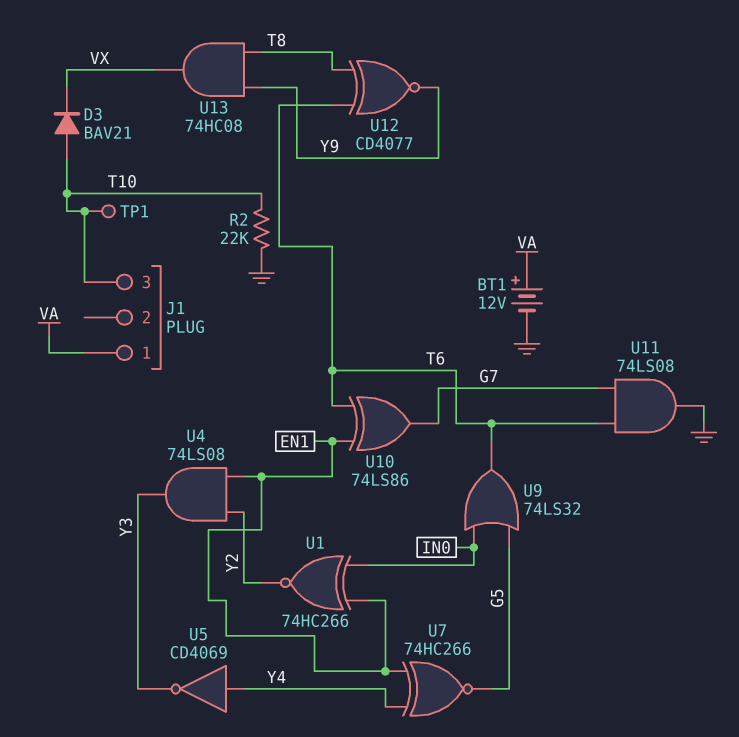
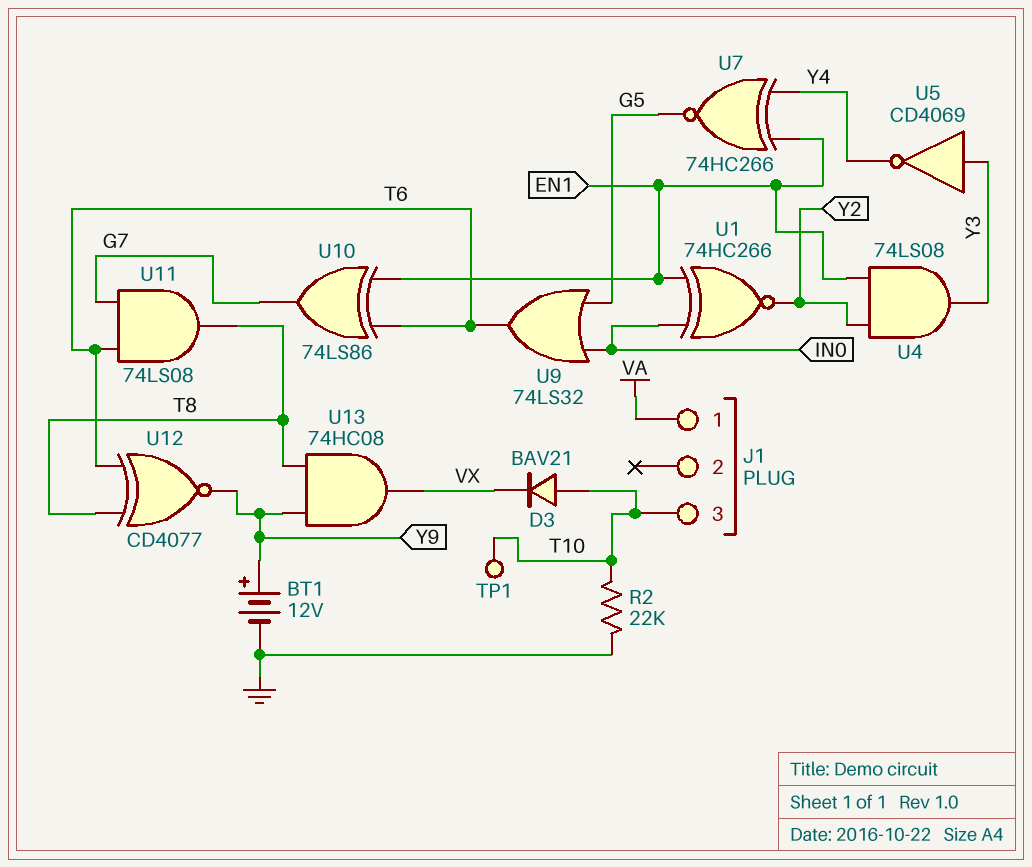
BT1: 12V (plus VA, minus GND) -> 12V (plus Y9, minus GND)
U5: NOT CD4069 (in Y4, out Y3) -> NOT CD4069 (in Y3, out Y4)
U11: AND 74LS08 (in G7, in T6, out GND) -> AND 74LS08 (in G7, in T6, out T8)

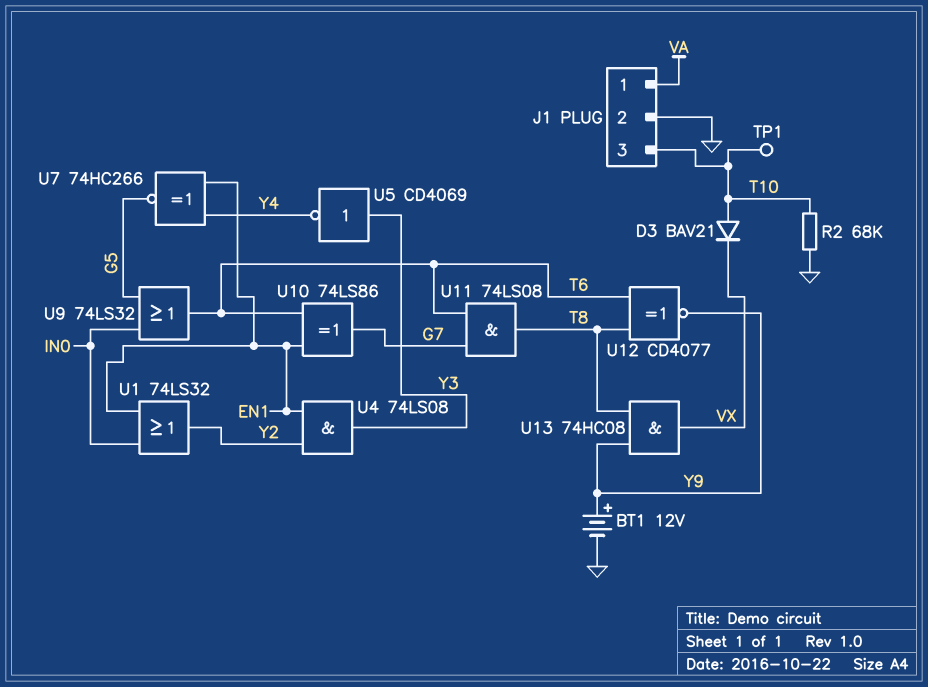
J1 pin 2: none -> GND
R2: 22k (GND, T10) -> 68k (GND, T10)
U1: XNOR 74HC266 (in EN1, in IN0, out Y2) -> OR 74LS32 (in EN1, in IN0, out Y2)

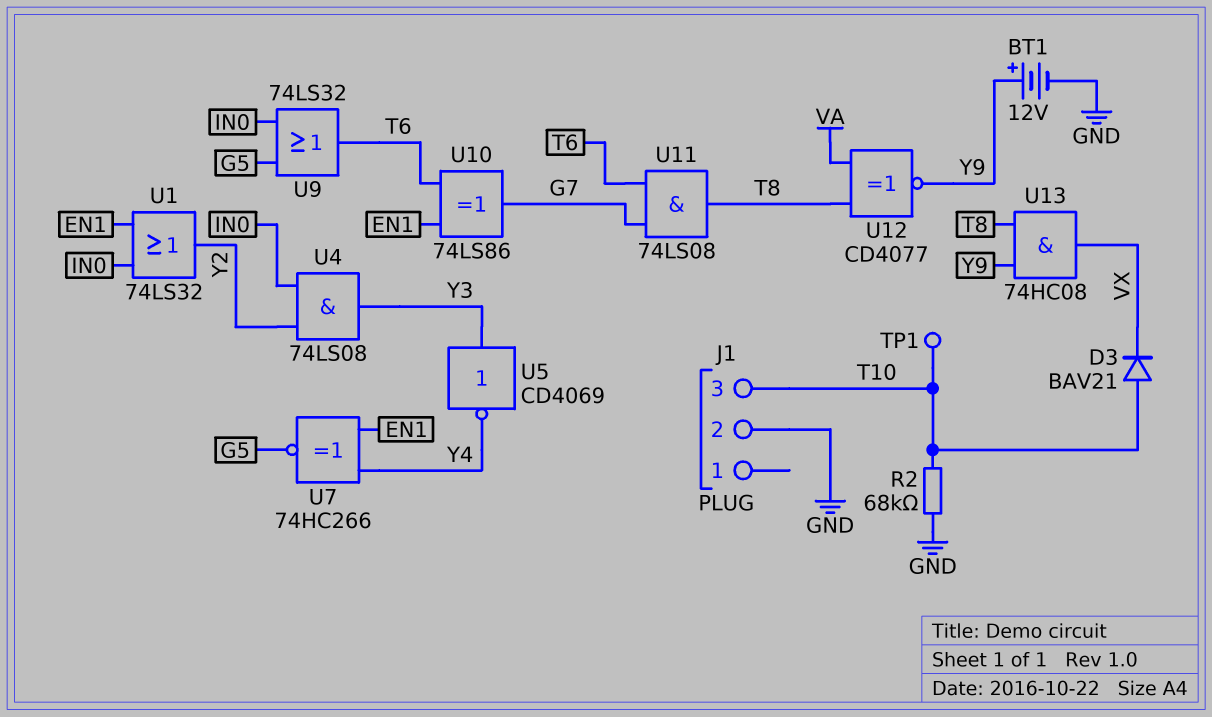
J1 pin 1: VA -> none
U4: AND 74LS08 (in EN1, in Y2, out Y3) -> AND 74LS08 (in IN0, in Y2, out Y3)
U12: XNOR CD4077 (in T6, in T8, out Y9) -> XNOR CD4077 (in T8, in VA, out Y9)

